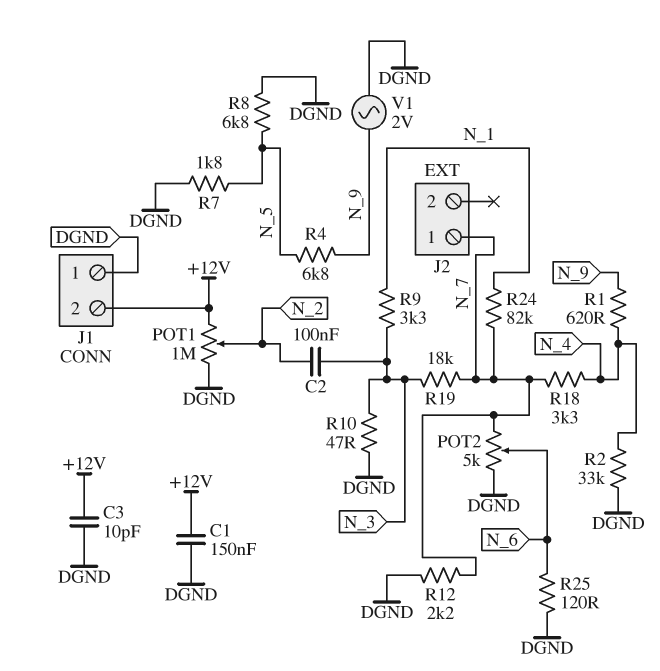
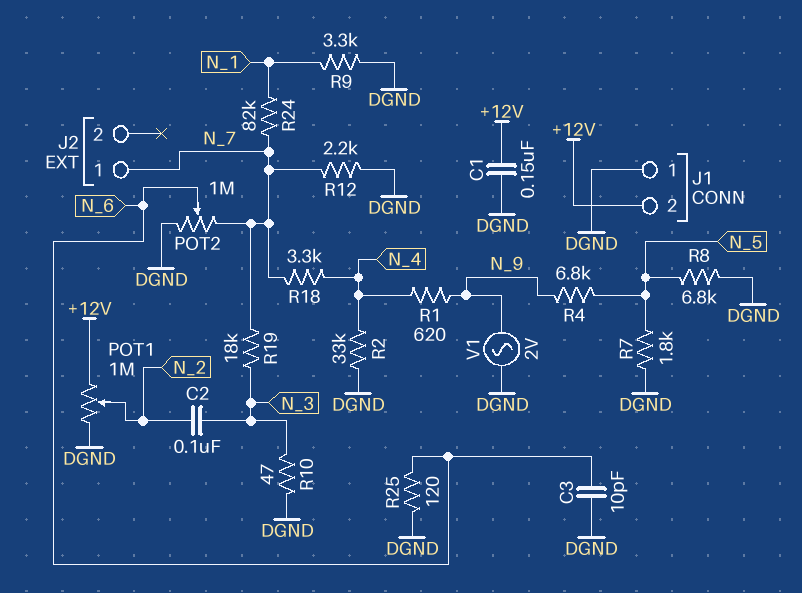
C3: 10pF (+12V, DGND) -> 10pF (DGND, N_6)
POT2: 5k (DGND, N_7, wiper N_6) -> 1M (DGND, N_7, wiper N_6)
R9: 3.3k (N_1, N_3) -> 3.3k (DGND, N_1)

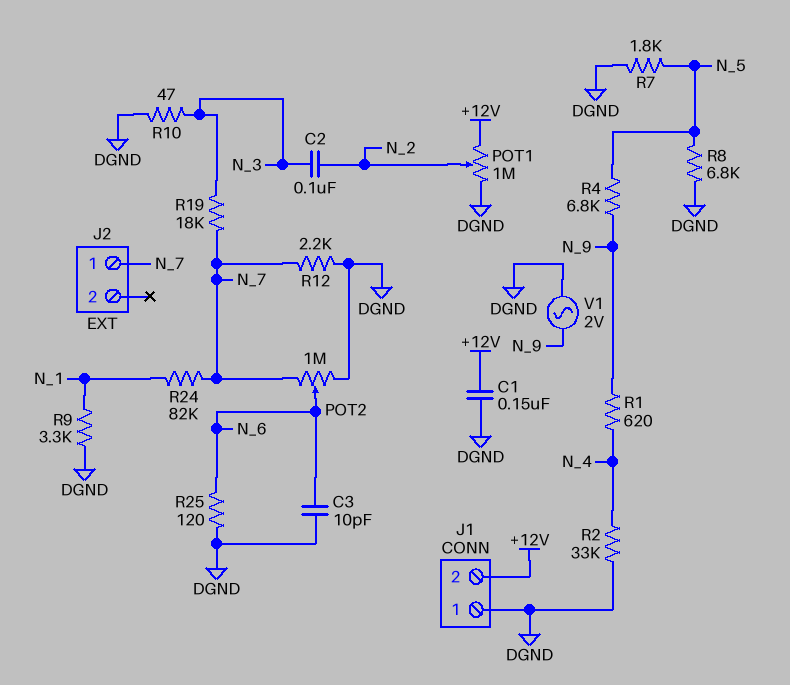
R18: 3.3k (N_4, N_7) -> none

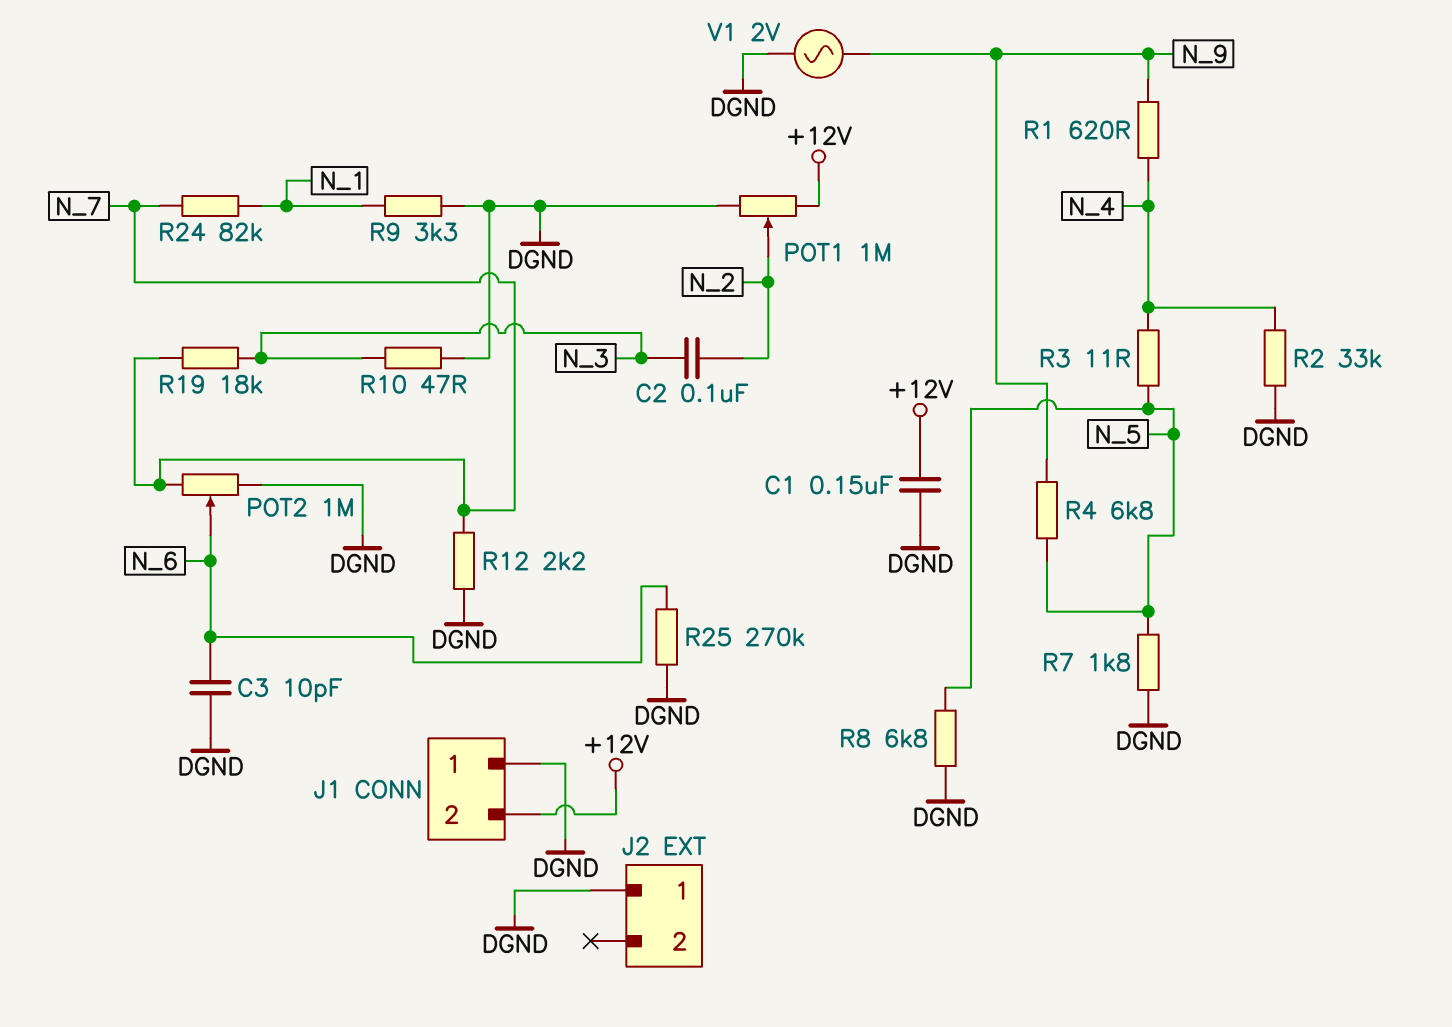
J2 pin 1: N_7 -> DGND
R3: none -> 11 (N_4, N_5)
R25: 120 (DGND, N_6) -> 270k (DGND, N_6)

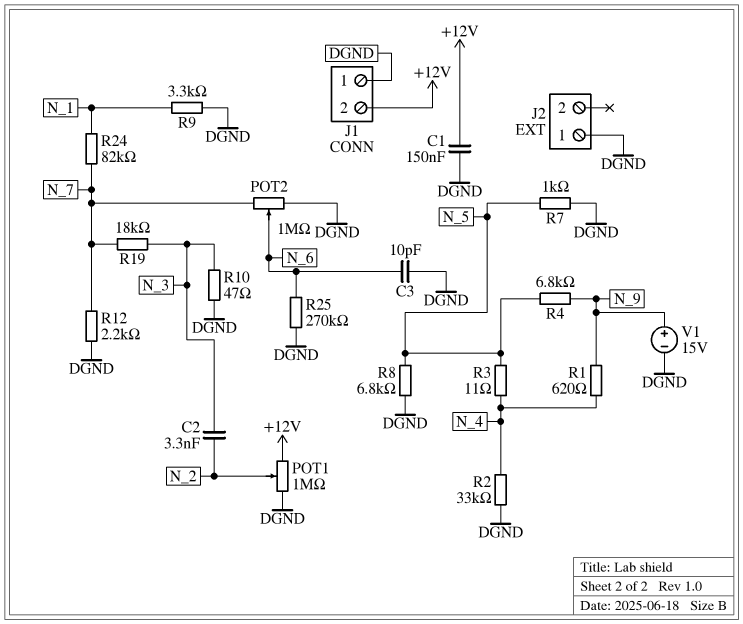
C2: 100nF (N_2, N_3) -> 3.3nF (N_2, N_3)
R7: 1.8k (DGND, N_5) -> 1k (DGND, N_5)
V1: AC 2V (DGND, N_9) -> 15V (plus N_9, minus DGND)

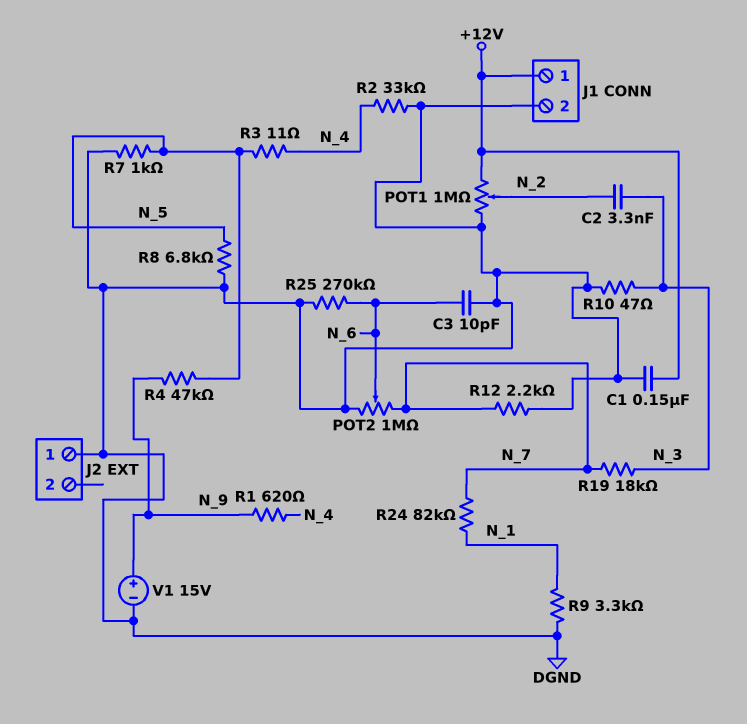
J1 pin 1: DGND -> +12V
J1 pin 2: +12V -> DGND
R4: 6.8k (N_5, N_9) -> 47k (N_5, N_9)

